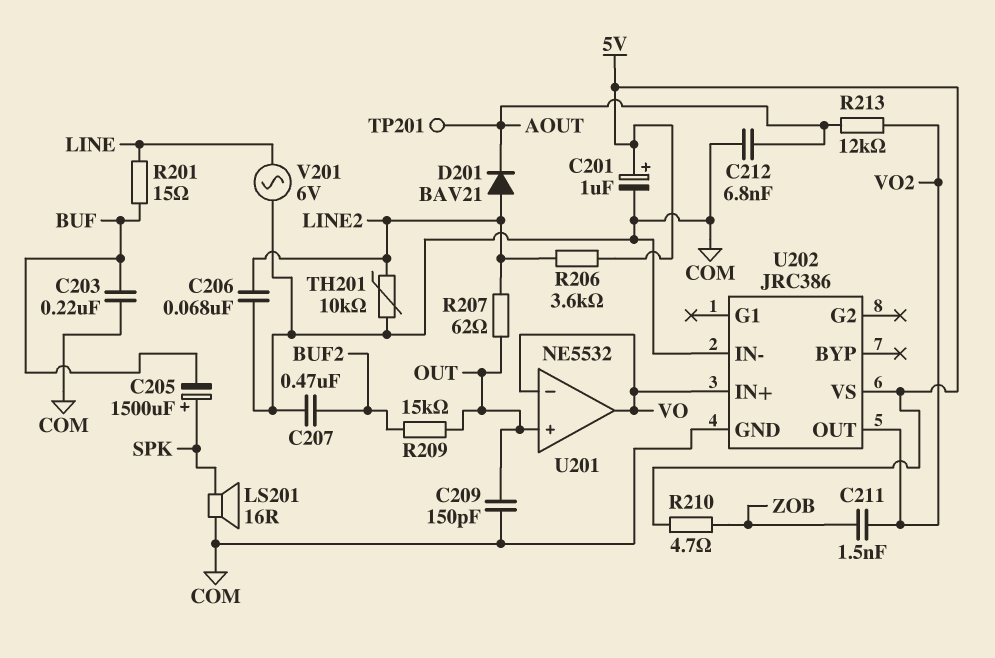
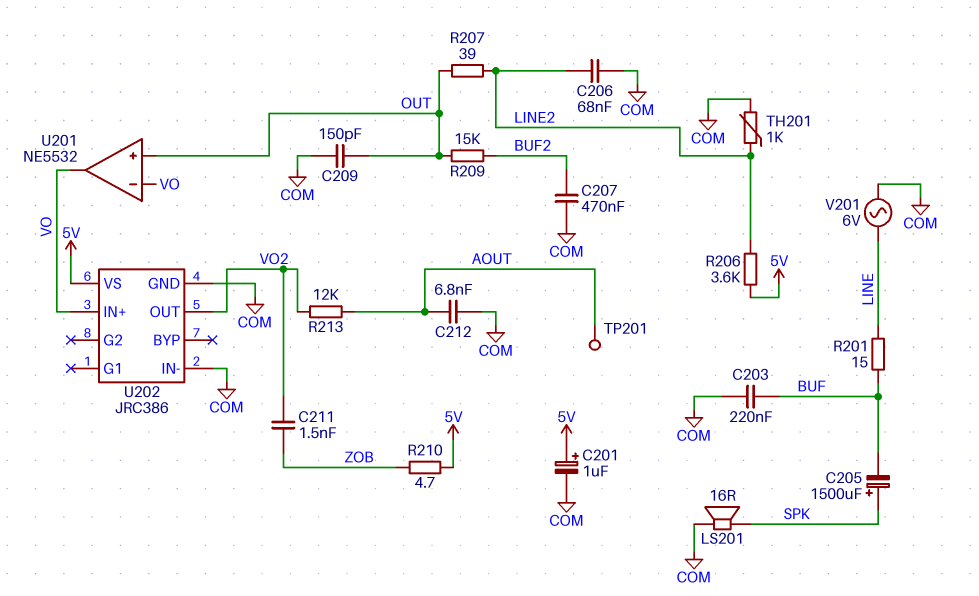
D201: diode BAV21 (A LINE2, K AOUT) -> none
R207: 62 (LINE2, OUT) -> 39 (LINE2, OUT)
TH201: 10k (COM, LINE2) -> 1k (COM, LINE2)

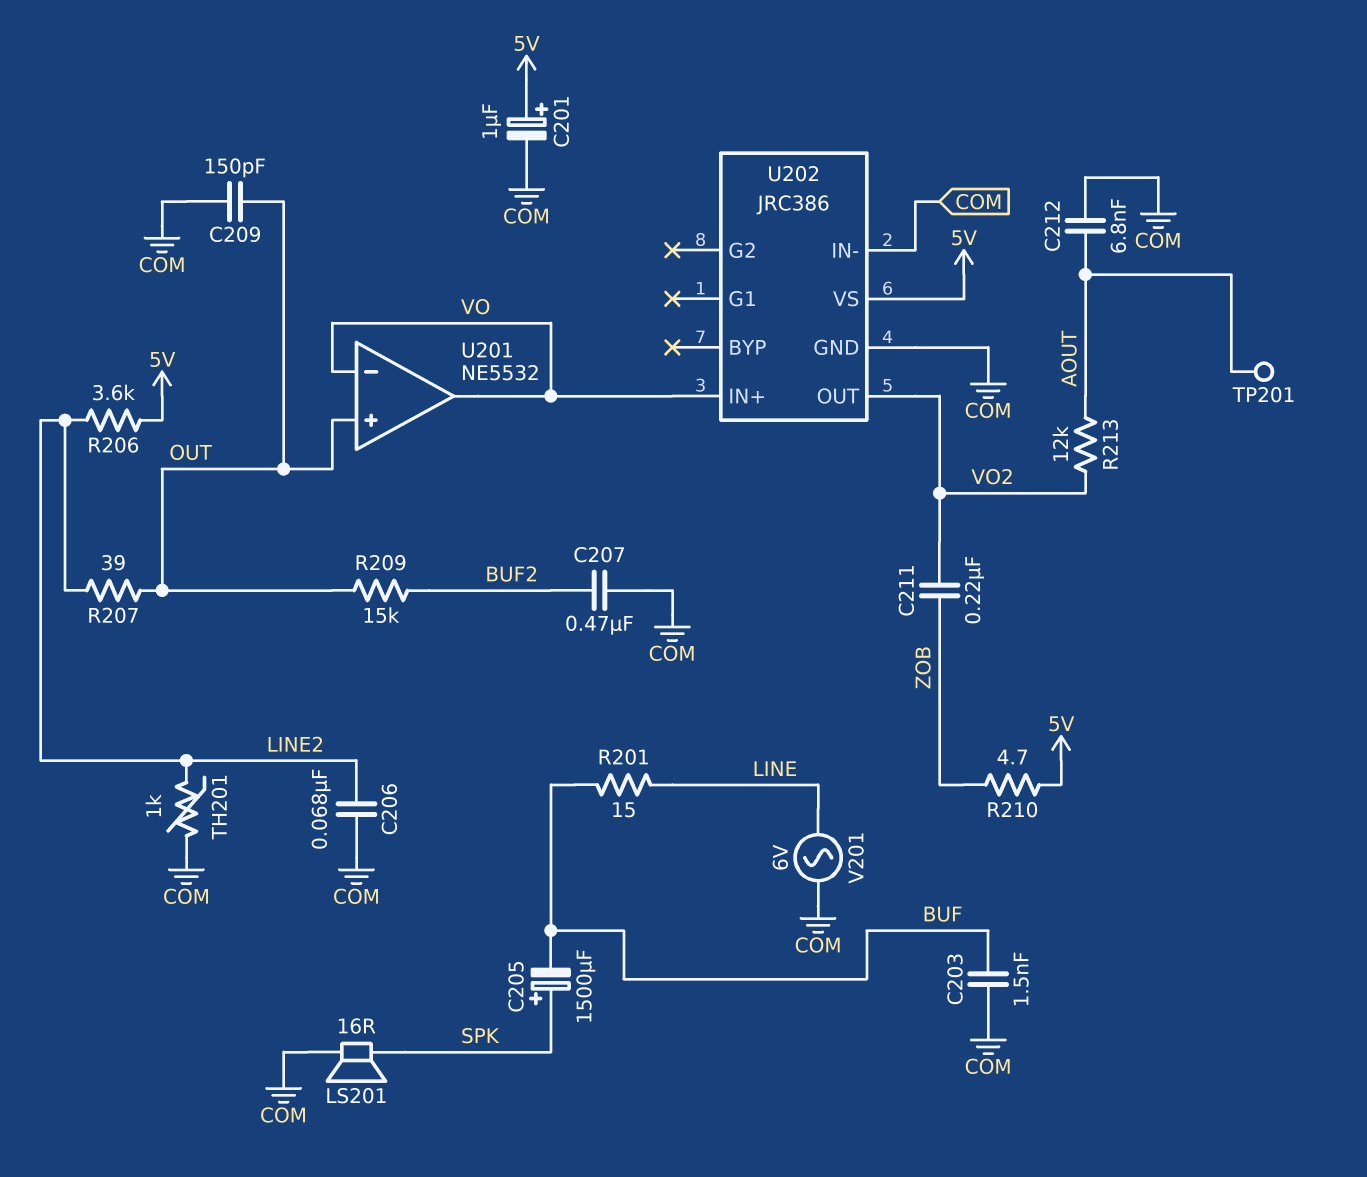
C203: 220nF (BUF, COM) -> 1.5nF (BUF, COM)
C211: 1.5nF (VO2, ZOB) -> 220nF (VO2, ZOB)

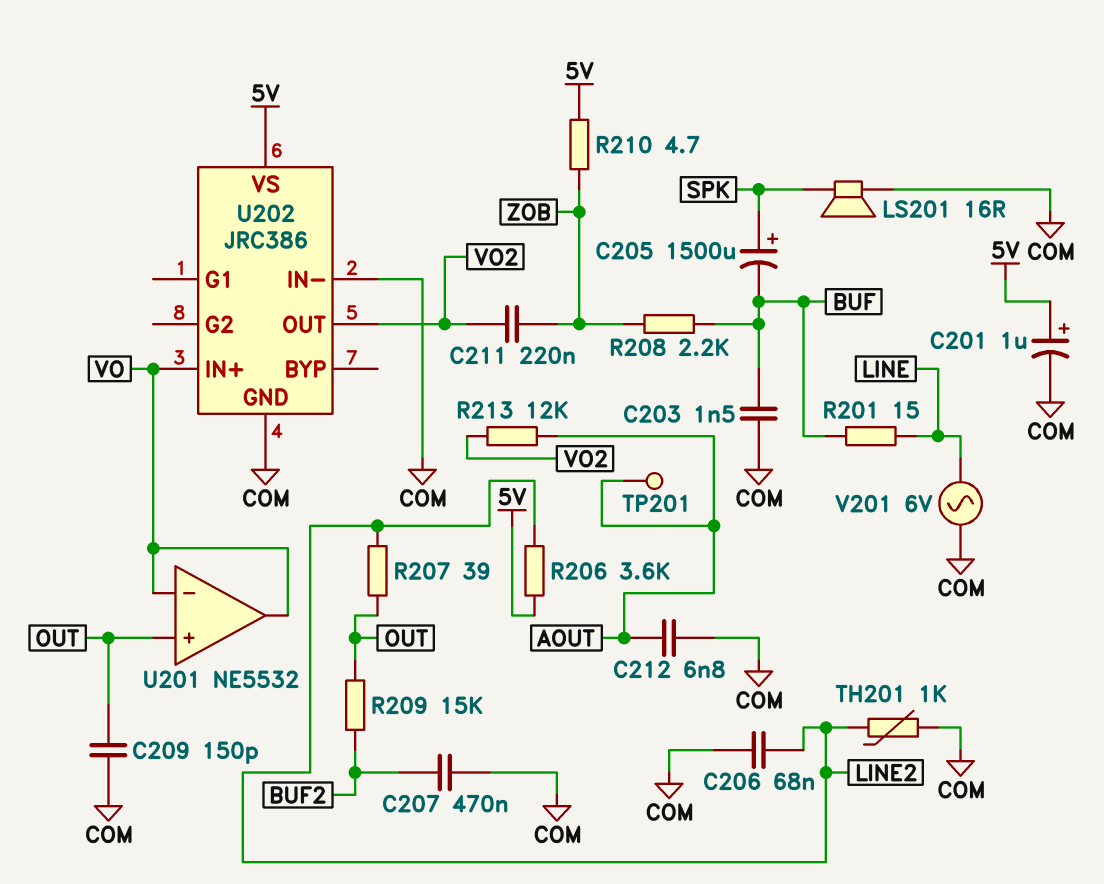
R208: none -> 2.2k (BUF, ZOB)

